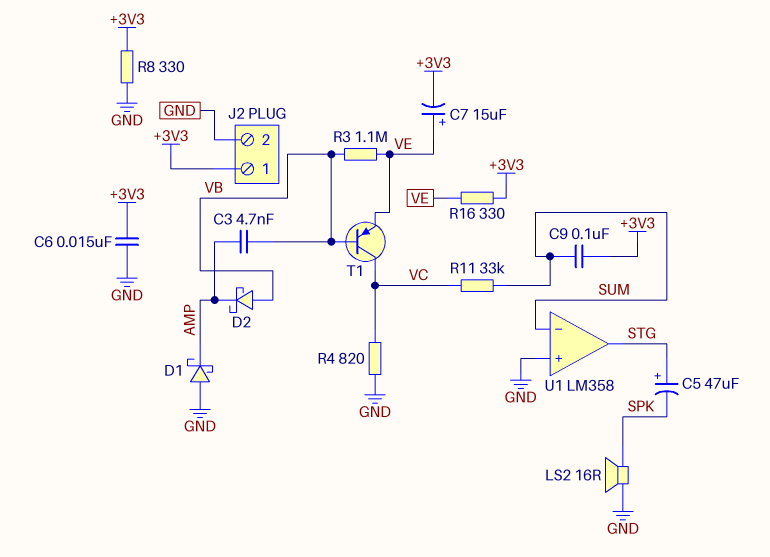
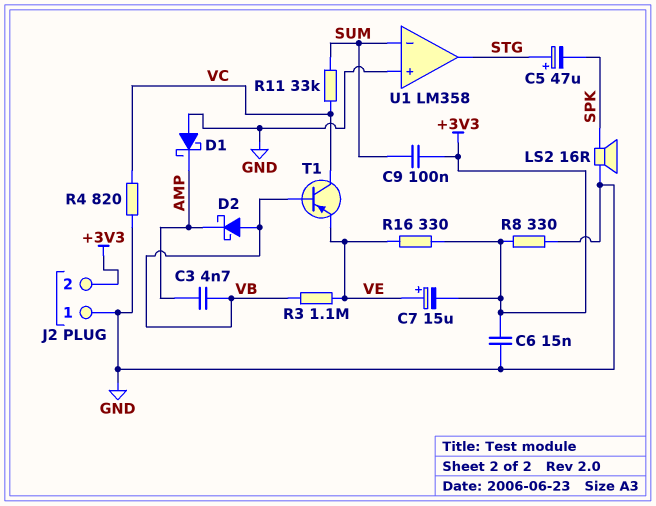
J2 pin 1: +3V3 -> GND
J2 pin 2: GND -> +3V3

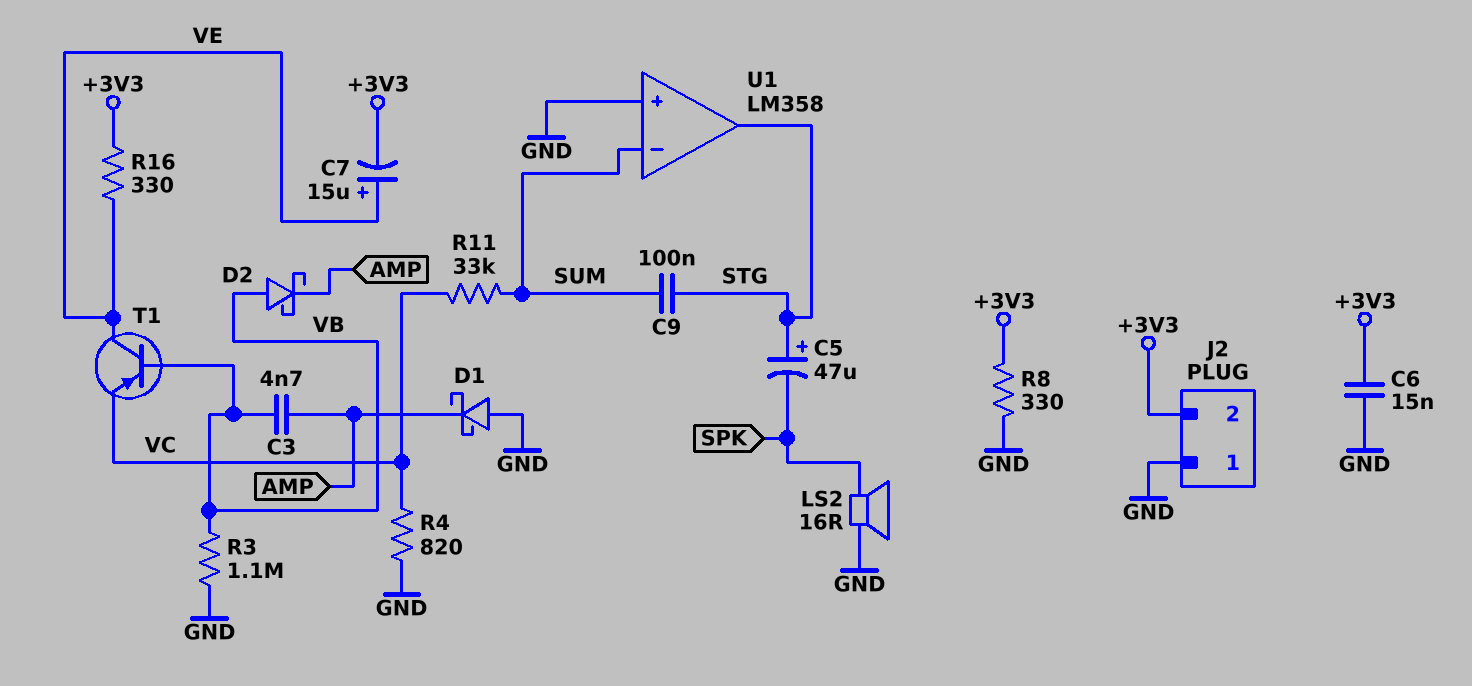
C9: 100nF (+3V3, SUM) -> 100nF (STG, SUM)
R3: 1.1M (VB, VE) -> 1.1M (GND, VB)
T1: PNP (B VB, C VC, E VE) -> PNP (B VB, C VE, E VC)

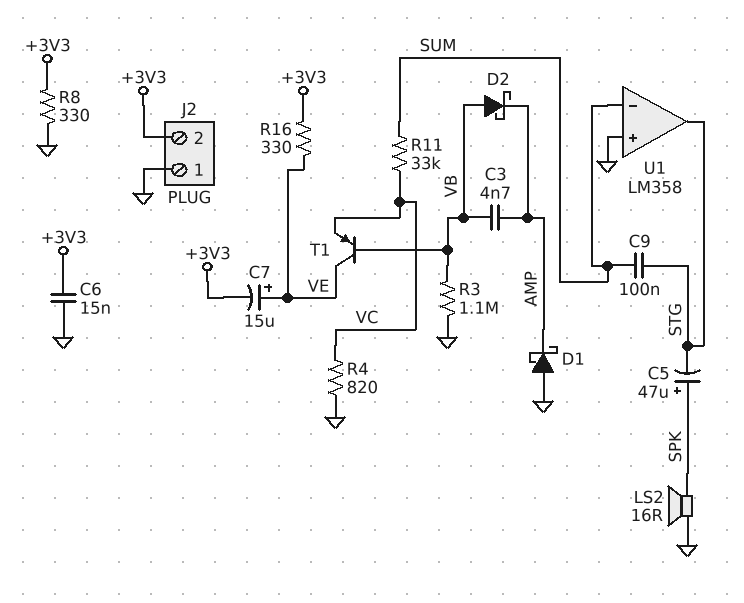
C5: 47uF (plus STG, minus SPK) -> 47uF (plus SPK, minus STG)

